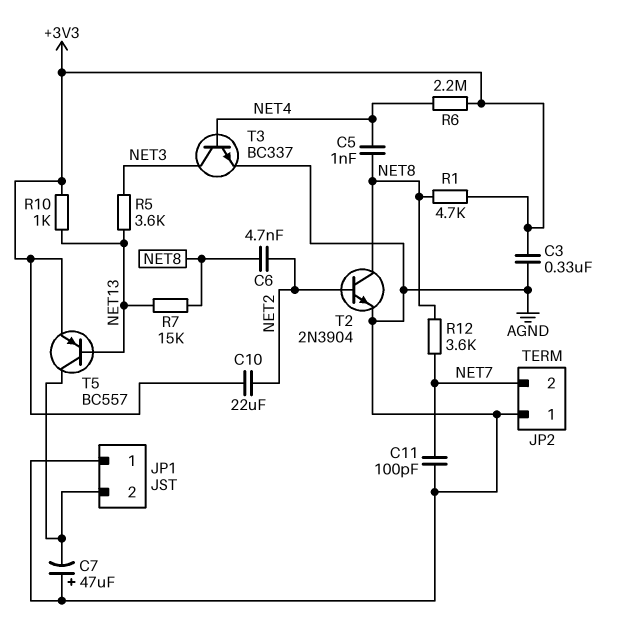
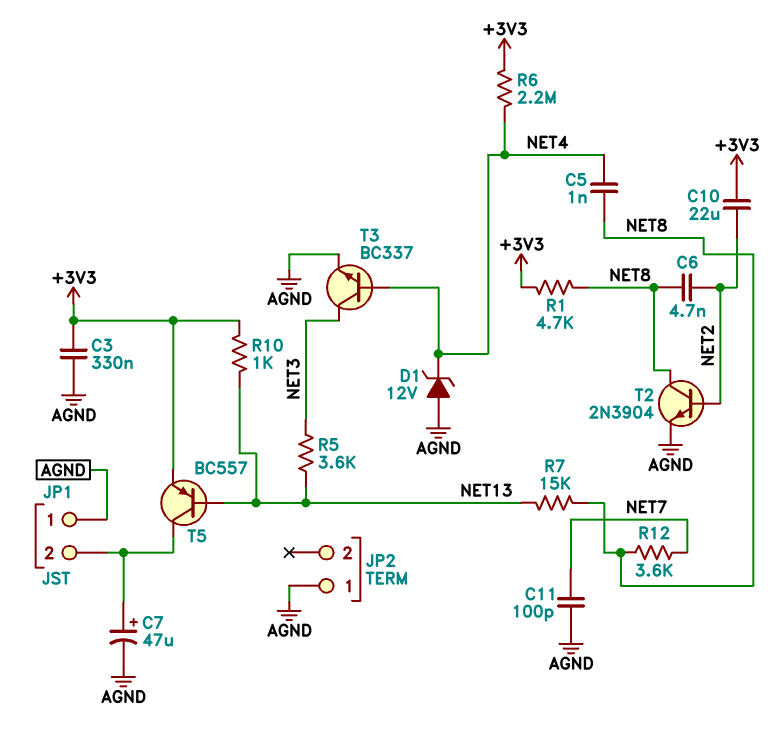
C7: 47uF (plus AGND, minus JP1/2) -> 47uF (plus JP1/2, minus AGND)
D1: none -> zener 12V (A AGND, K NET4)
JP2 pin 2: NET7 -> none

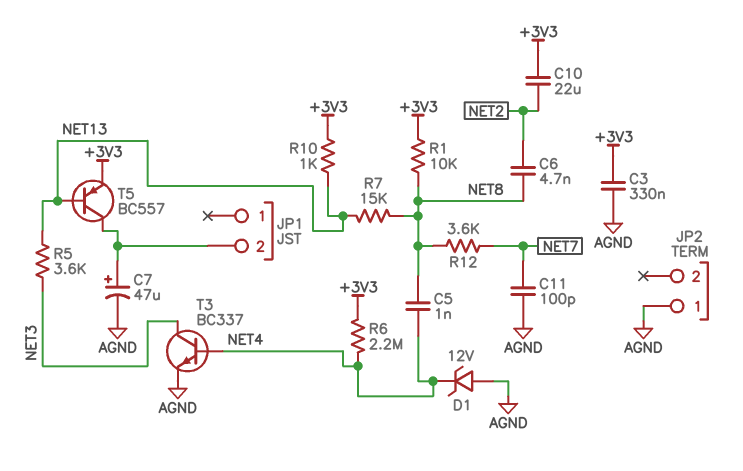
JP1 pin 1: AGND -> none
R1: 4.7k (+3V3, NET8) -> 10k (+3V3, NET8)
T2: NPN 2N3904 (B NET2, C NET8, E AGND) -> none

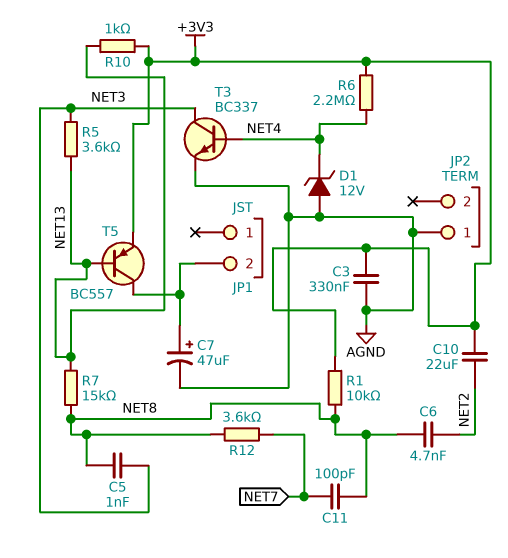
C5: 1nF (NET4, NET8) -> 1nF (NET3, NET8)
C11: 100pF (AGND, NET7) -> 100pF (NET7, NET8)

